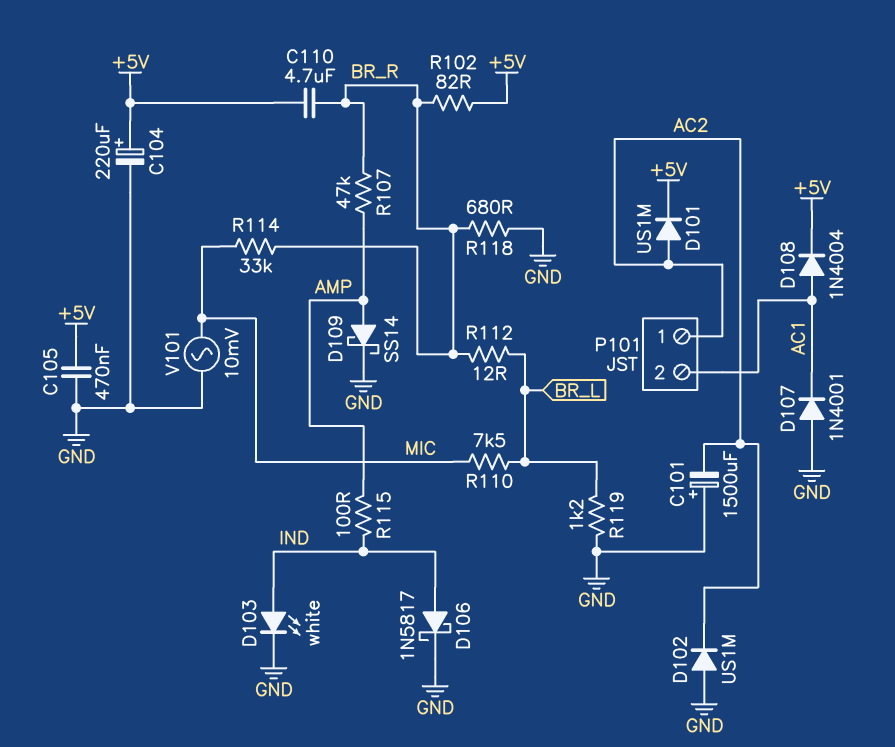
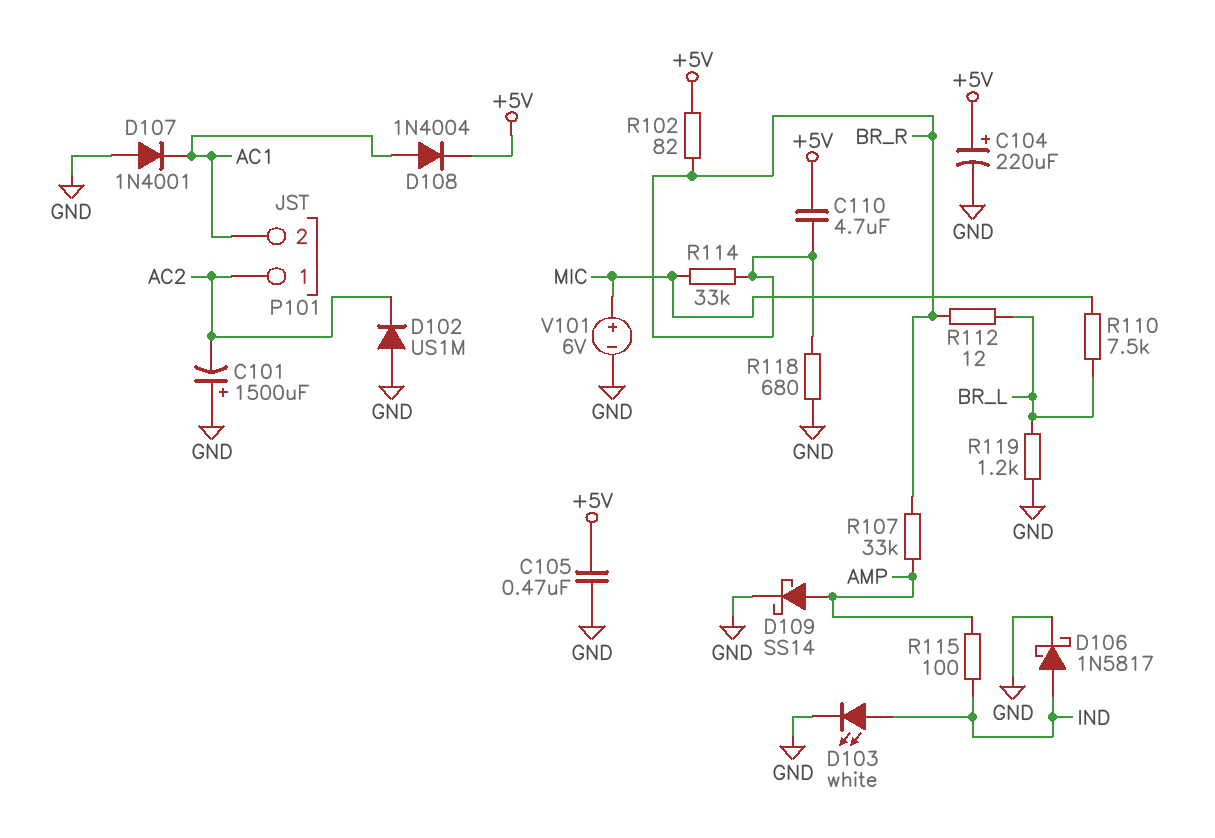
D101: diode US1M (A AC2, K +5V) -> none
R107: 47k (AMP, BR_R) -> 33k (AMP, BR_R)
V101: AC 10mV (GND, MIC) -> 6V (plus MIC, minus GND)

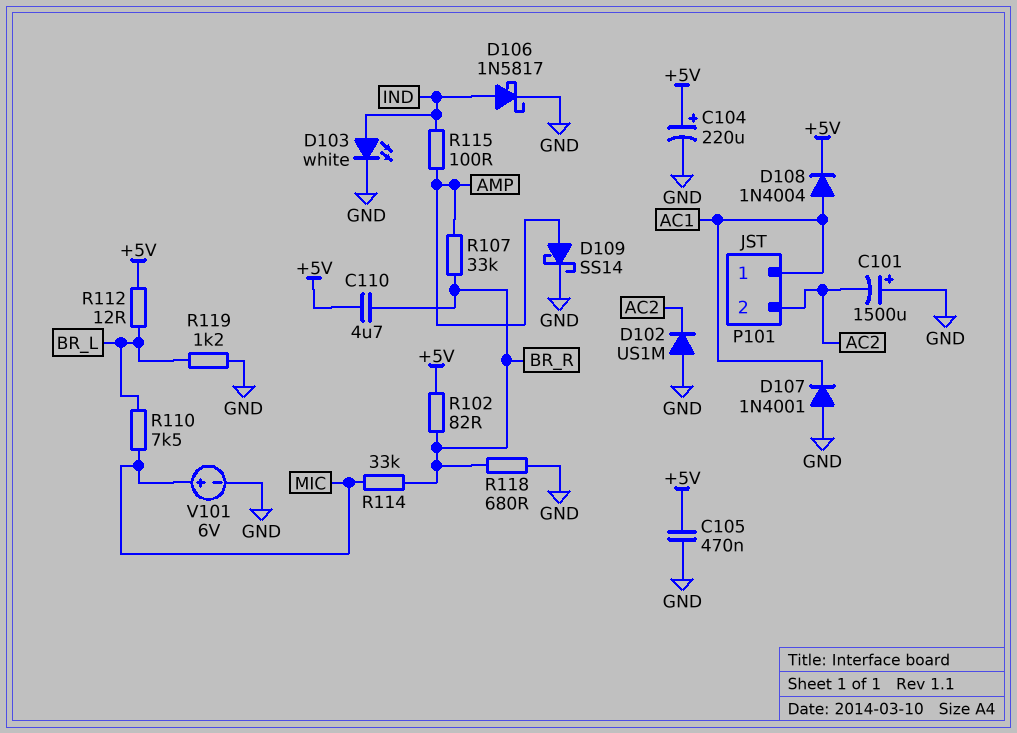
P101 pin 1: AC2 -> AC1
P101 pin 2: AC1 -> AC2
R112: 12 (BR_L, BR_R) -> 12 (+5V, BR_L)

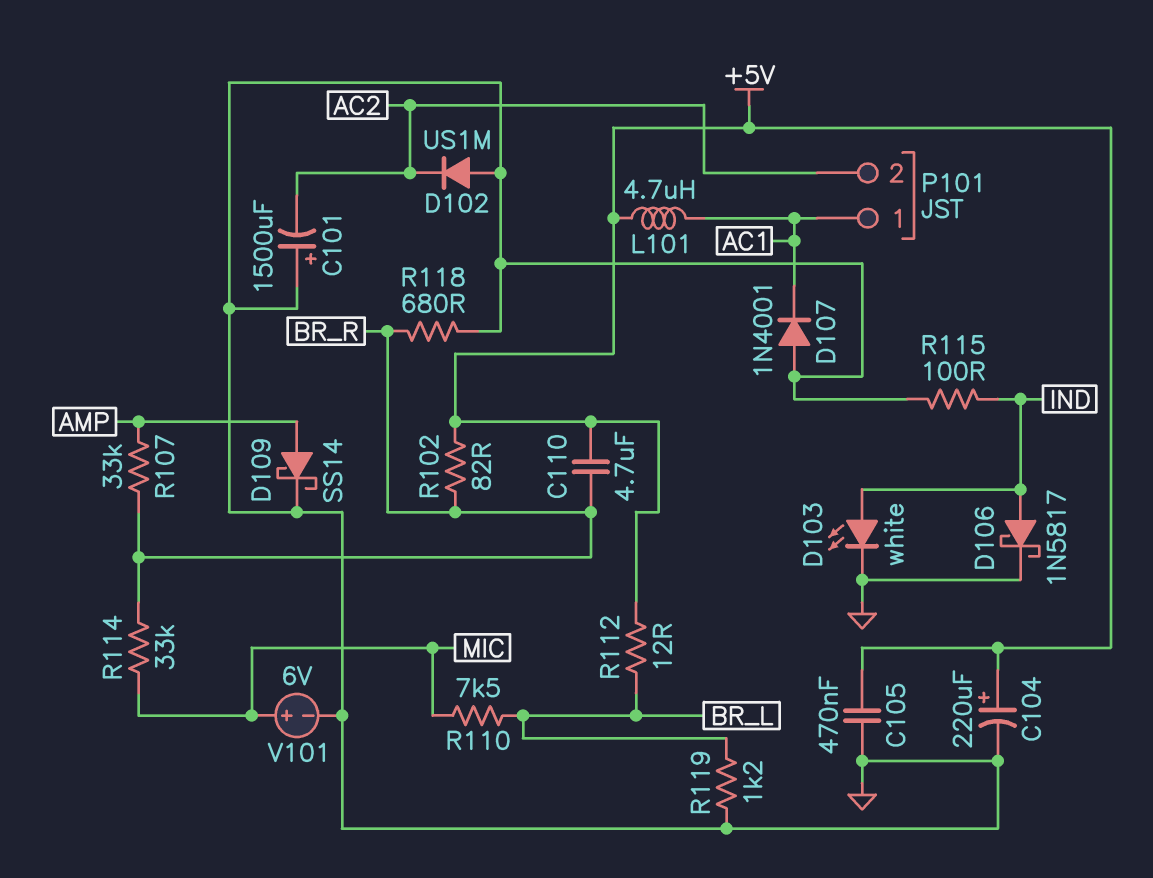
D108: diode 1N4004 (A AC1, K +5V) -> none
L101: none -> 4.7uH (+5V, AC1)
R115: 100 (AMP, IND) -> 100 (GND, IND)

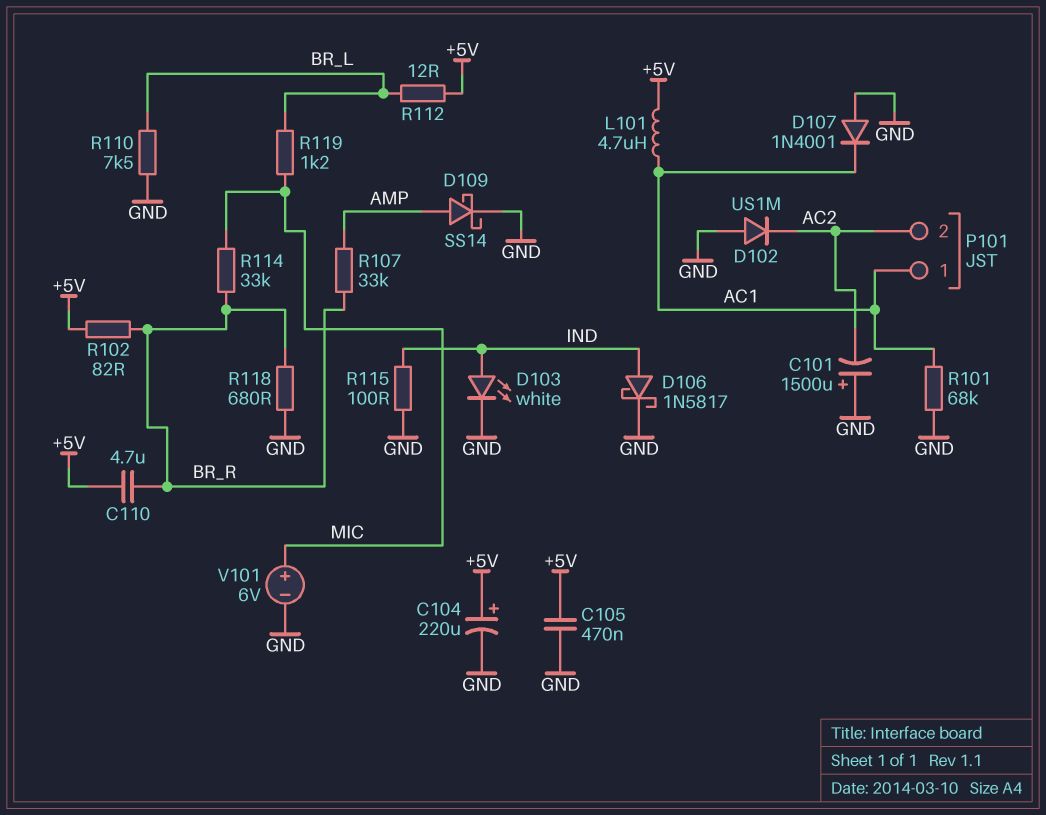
R101: none -> 68k (AC1, GND)
R110: 7.5k (BR_L, MIC) -> 7.5k (BR_L, GND)
R119: 1.2k (BR_L, GND) -> 1.2k (BR_L, MIC)

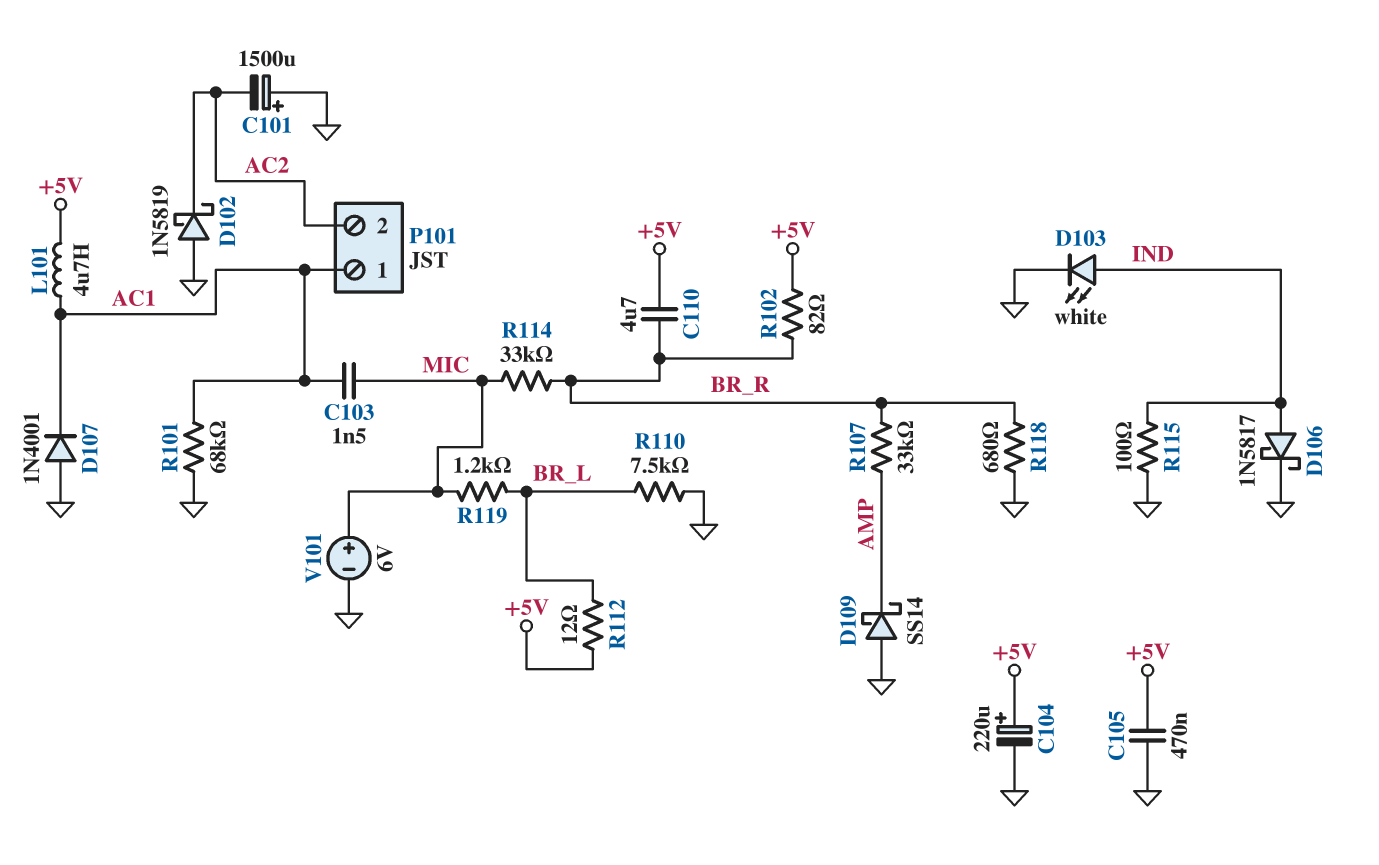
C103: none -> 1.5nF (AC1, MIC)
D102: diode US1M (A GND, K AC2) -> schottky 1N5819 (A GND, K AC2)
D109: schottky SS14 (A AMP, K GND) -> schottky SS14 (A GND, K AMP)

